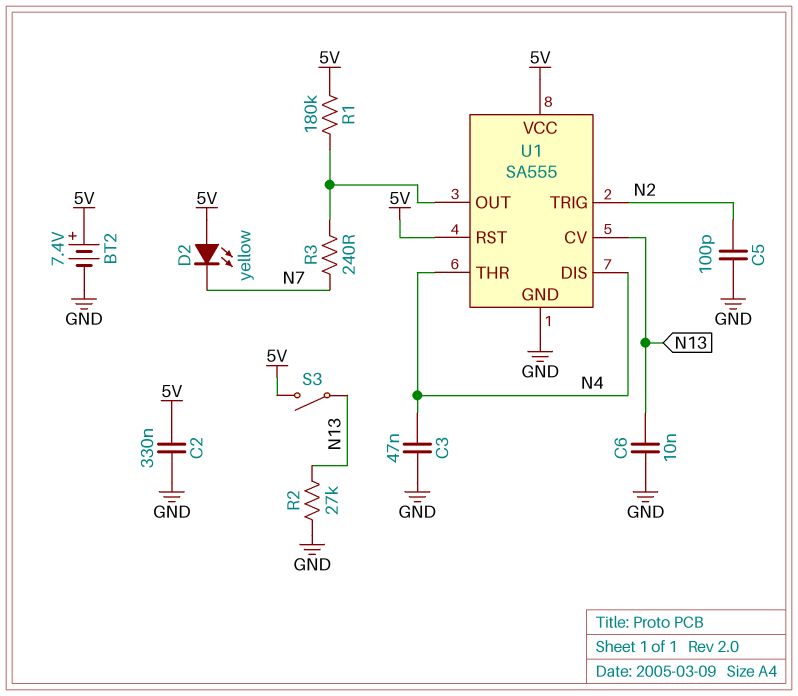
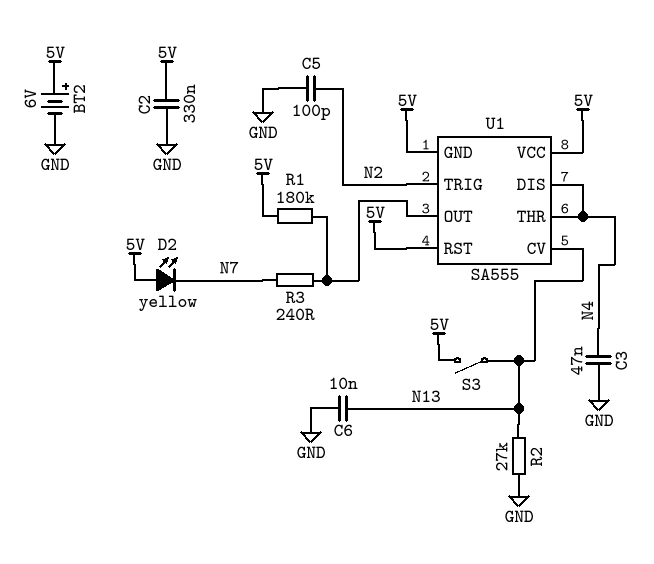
BT2: 7.4V (plus 5V, minus GND) -> 6V (plus 5V, minus GND)
U1 pin GND: GND -> 5V

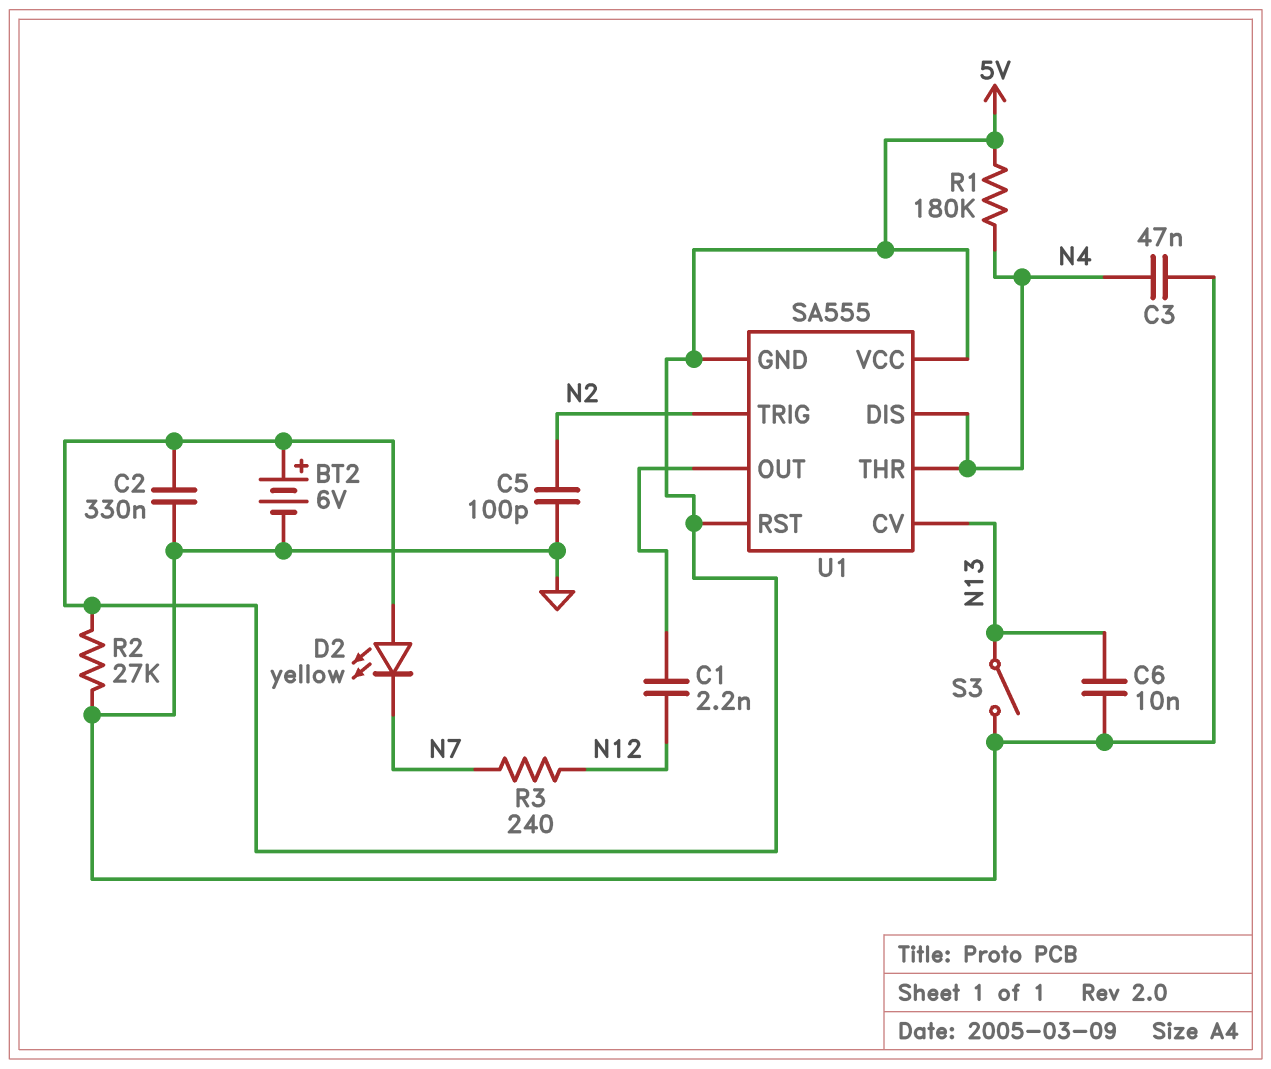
C1: none -> 2.2nF (N12, U1/OUT)
R1: 180k (5V, U1/OUT) -> 180k (5V, N4)
R2: 27k (GND, N13) -> 27k (5V, GND)
R3: 240 (N7, U1/OUT) -> 240 (N7, N12)
S3: switch (5V, N13) -> switch (GND, N13)

